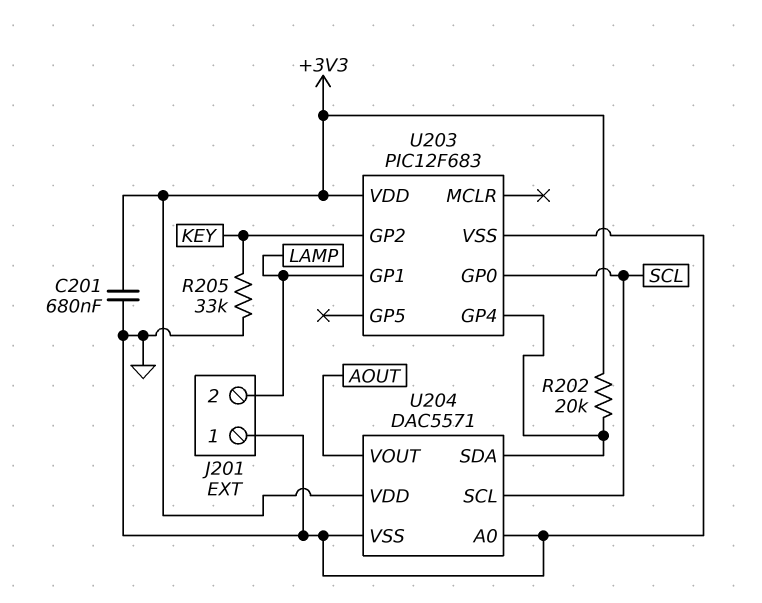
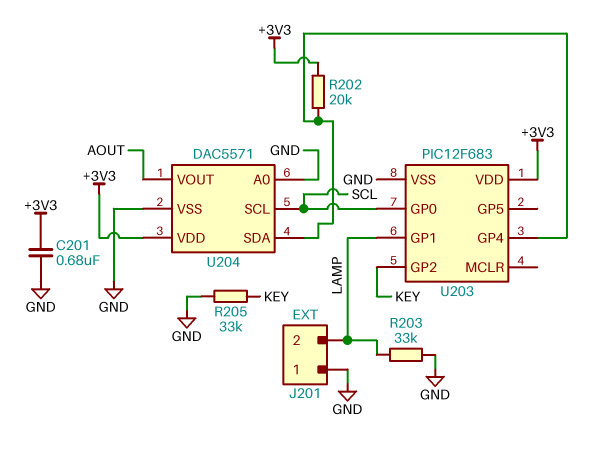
R203: none -> 33k (GND, LAMP)

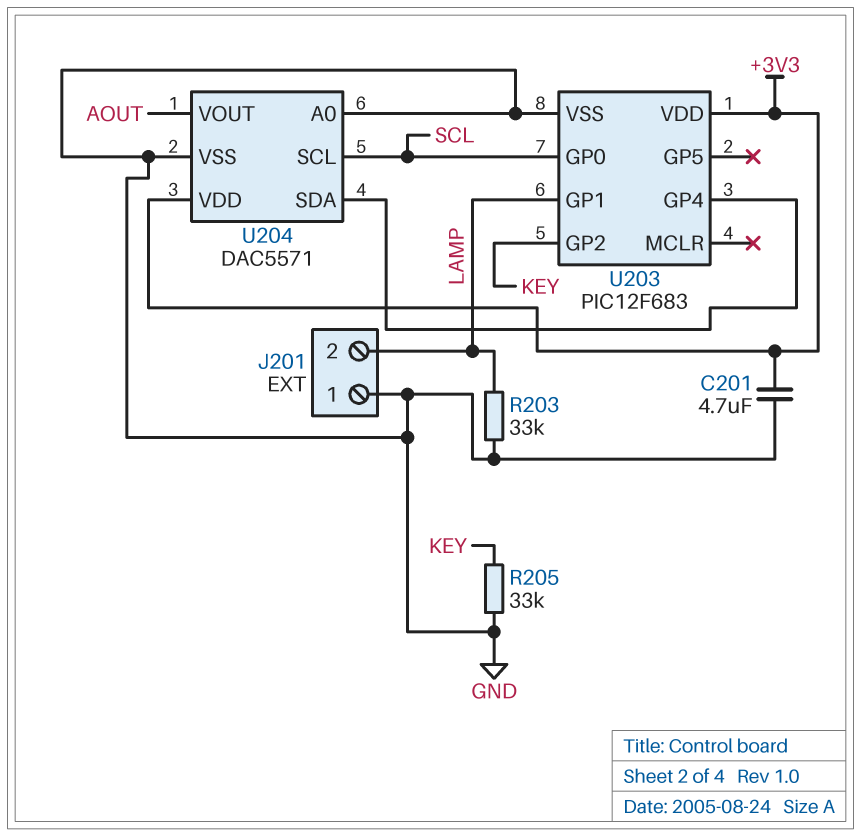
C201: 680nF (+3V3, GND) -> 4.7uF (+3V3, GND)
R202: 20k (+3V3, U203/GP4) -> none

